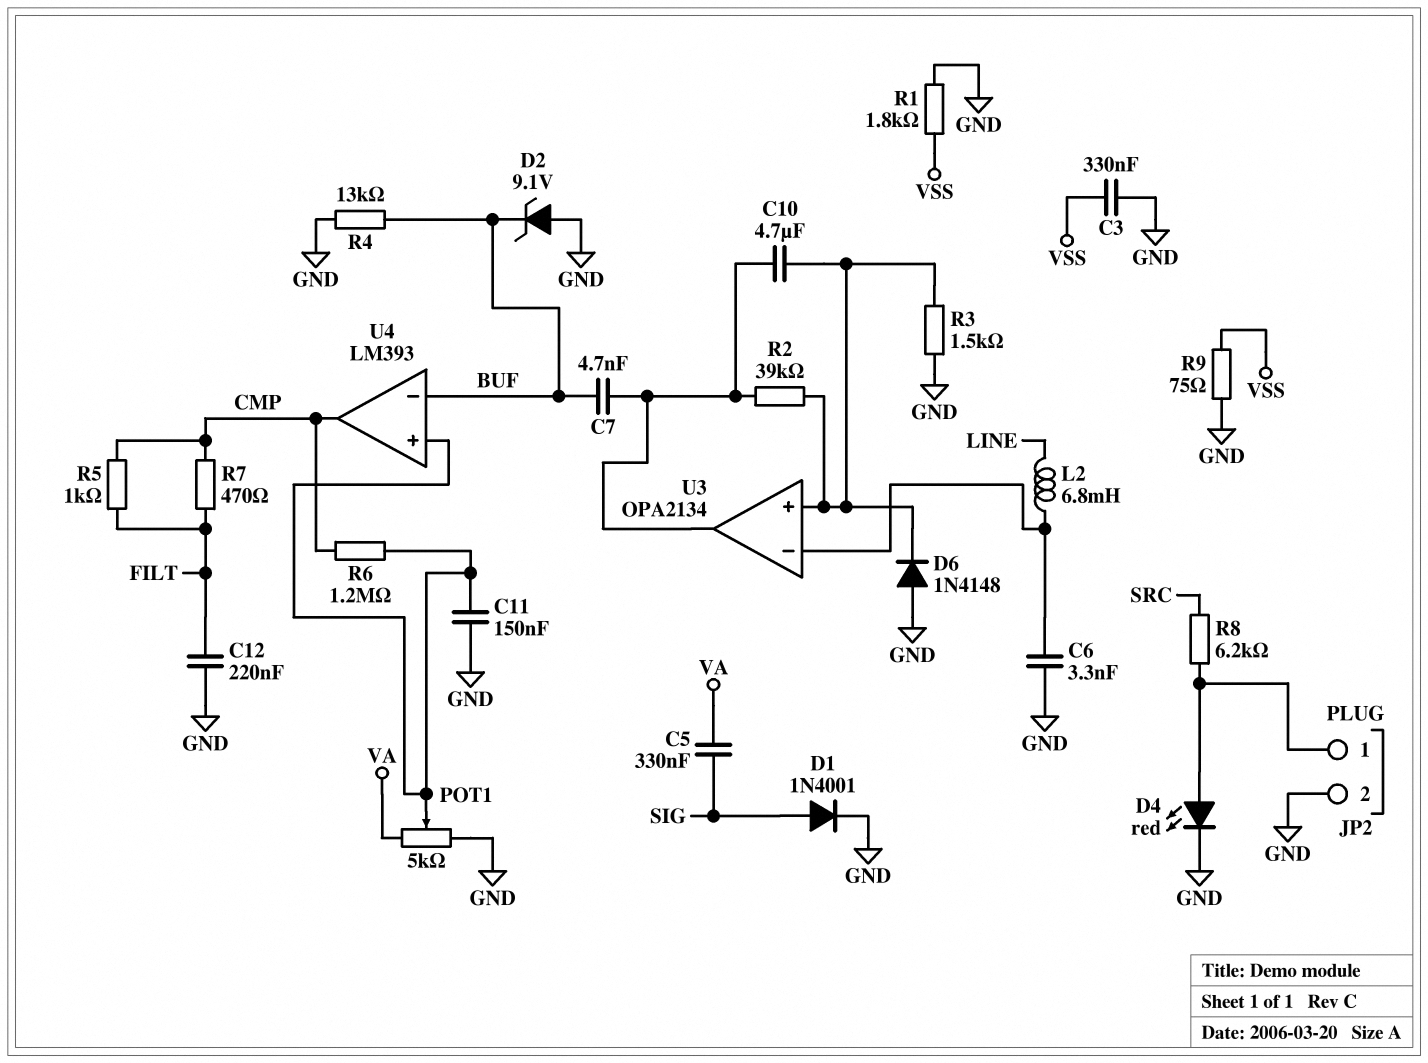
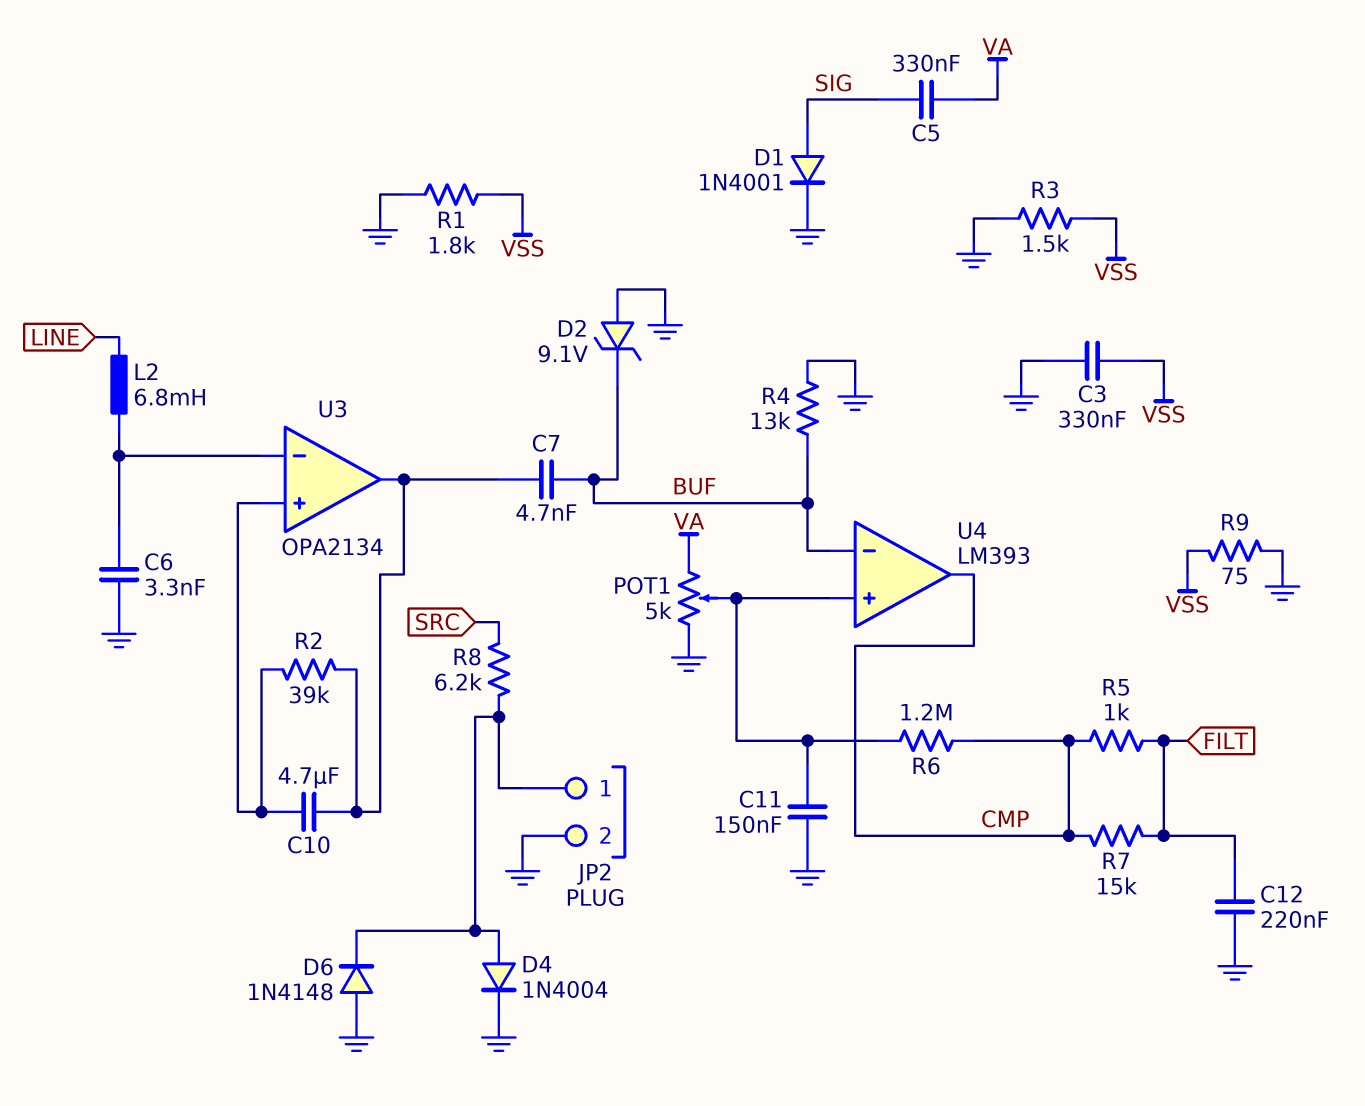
D4: LED red (A JP2/1, K GND) -> diode 1N4004 (A JP2/1, K GND)
D6: diode 1N4148 (A GND, K U3/in+) -> diode 1N4148 (A GND, K JP2/1)
R3: 1.5k (GND, U3/in+) -> 1.5k (GND, VSS)
R7: 470 (CMP, FILT) -> 15k (CMP, FILT)

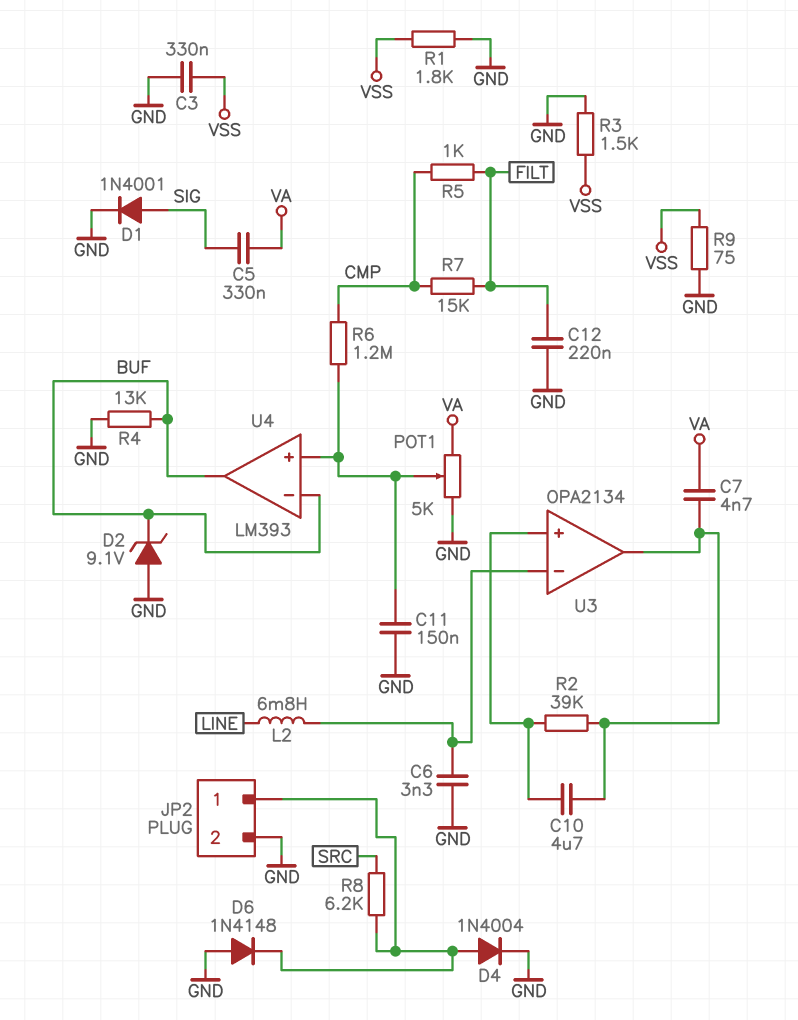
C7: 4.7nF (BUF, U3/out) -> 4.7nF (U3/out, VA)
U4 pin out: CMP -> BUF

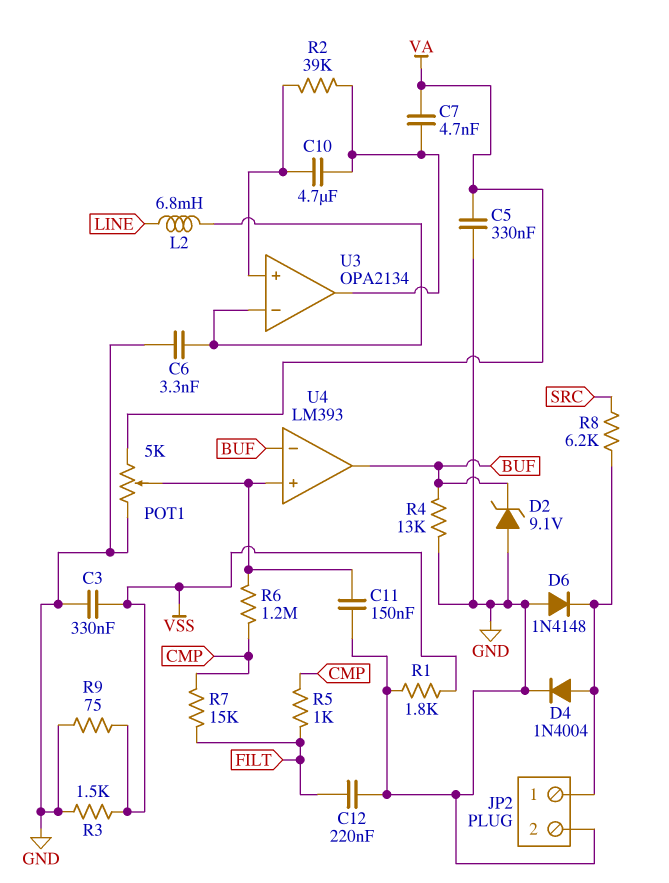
C5: 330nF (SIG, VA) -> 330nF (GND, VA)
D1: diode 1N4001 (A SIG, K GND) -> none

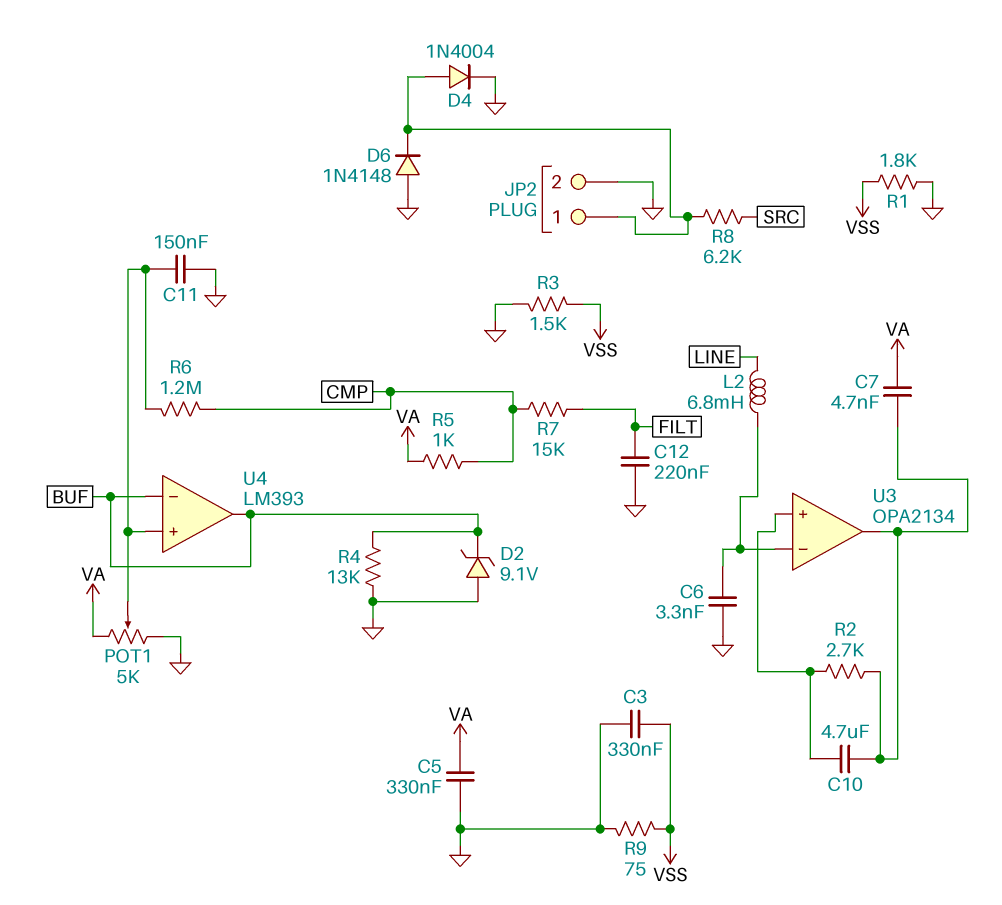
R2: 39k (U3/in+, U3/out) -> 2.7k (U3/in+, U3/out)
R5: 1k (CMP, FILT) -> 1k (CMP, VA)

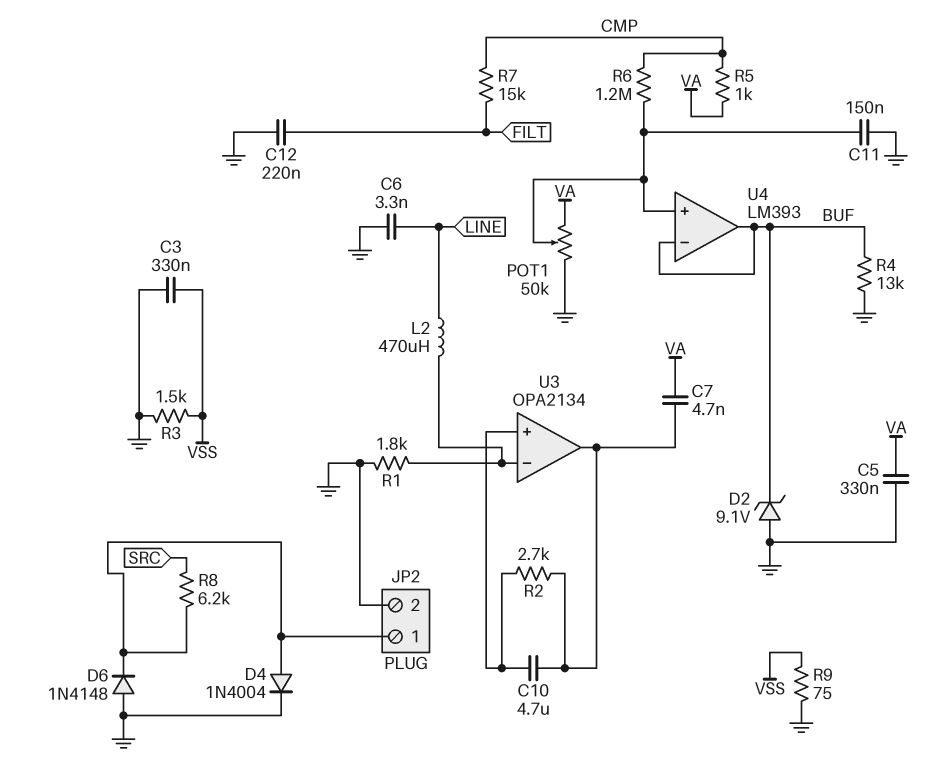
C6: 3.3nF (GND, U3/in-) -> 3.3nF (GND, LINE)
L2: 6.8mH (LINE, U3/in-) -> 470uH (LINE, U3/in-)
POT1: 5k (GND, VA, wiper U4/in+) -> 50k (GND, VA, wiper U4/in+)
R1: 1.8k (GND, VSS) -> 1.8k (GND, U3/in-)

